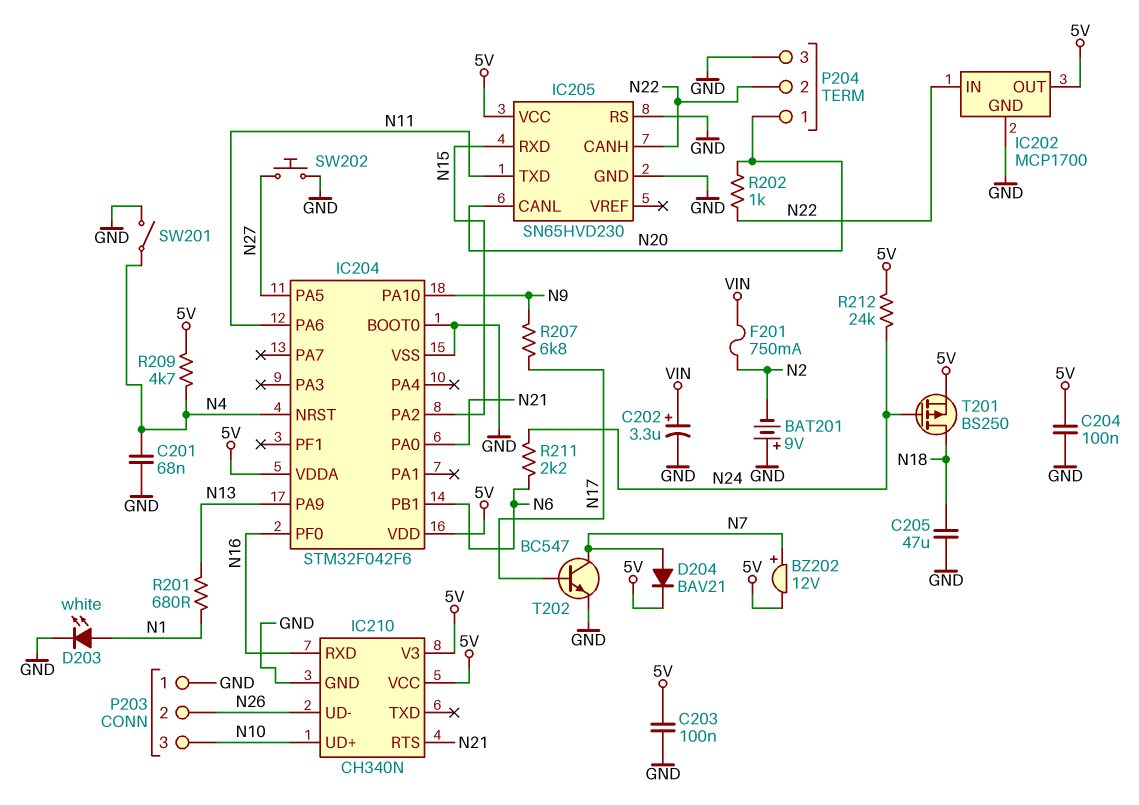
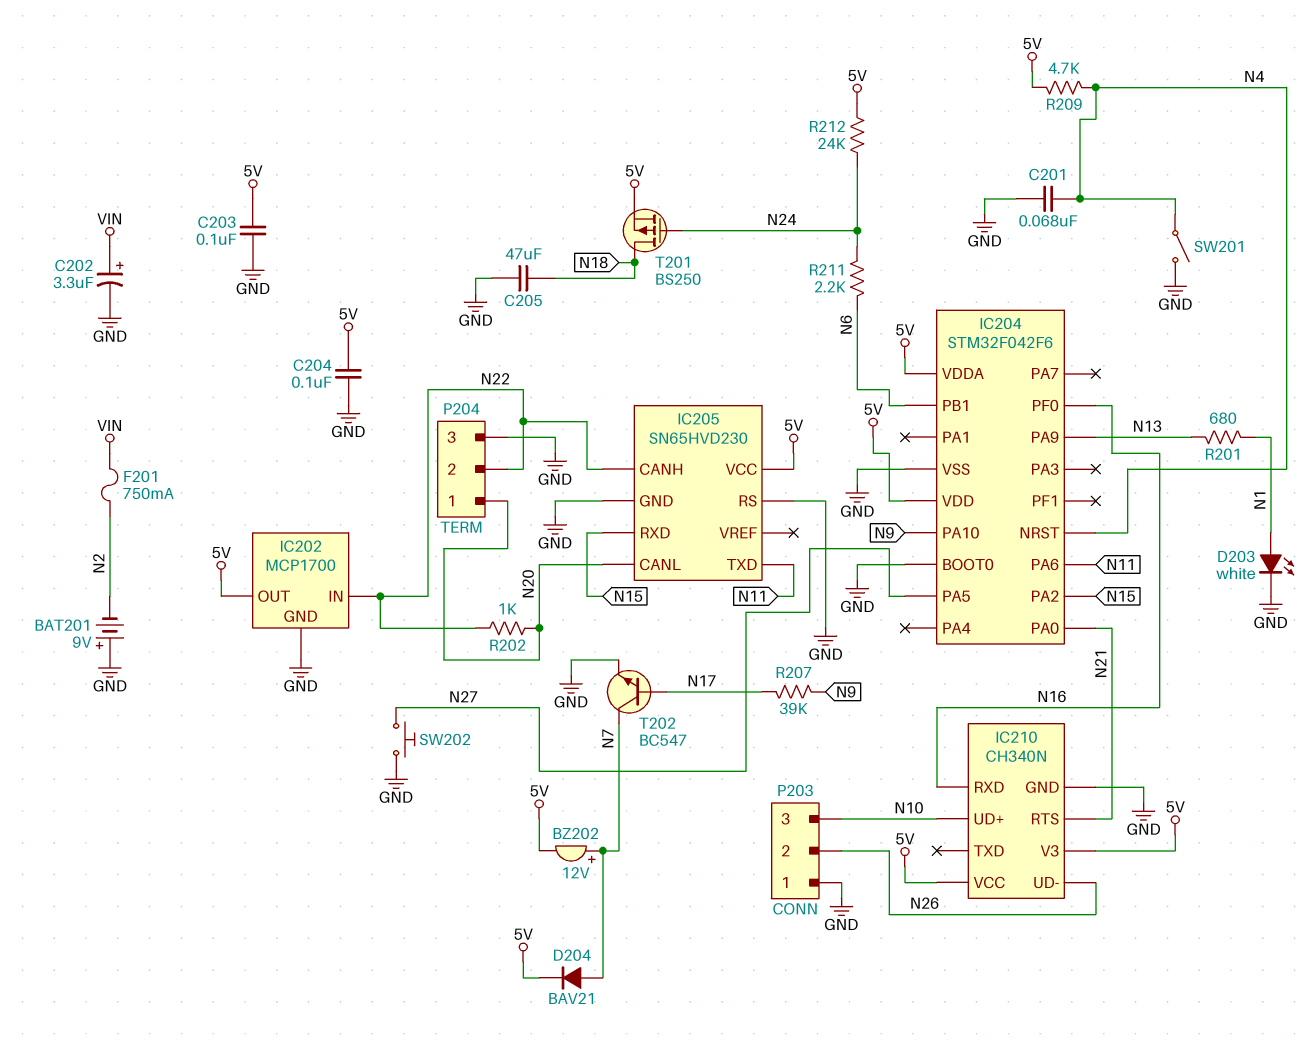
R207: 6.8k (N9, N17) -> 39k (N9, N17)

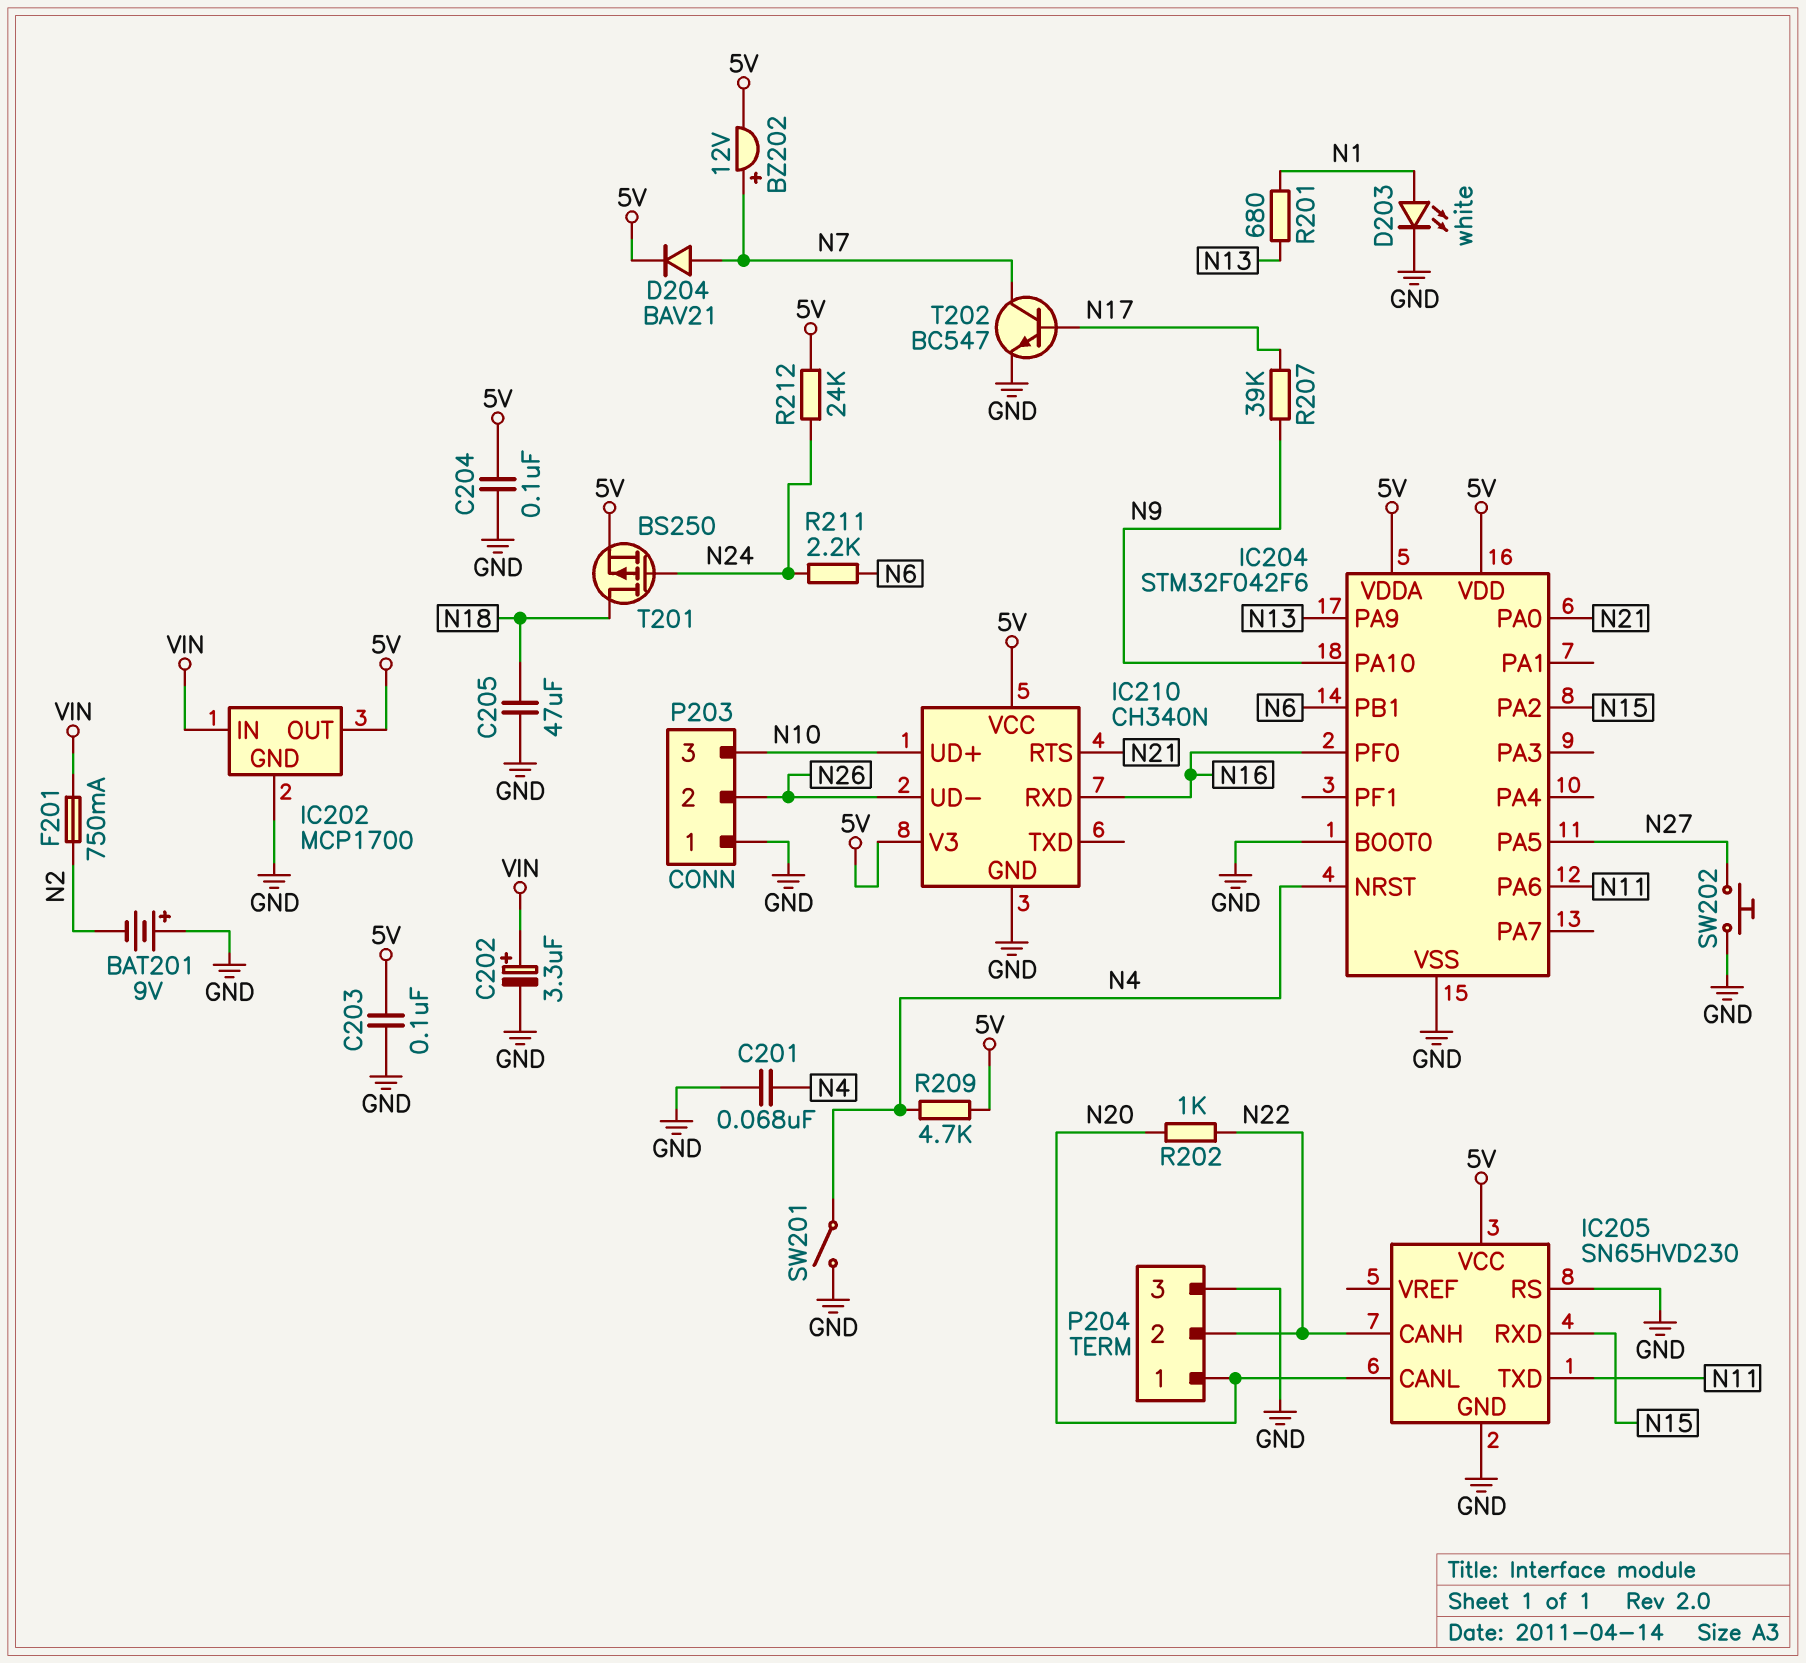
IC202 pin IN: N22 -> VIN

